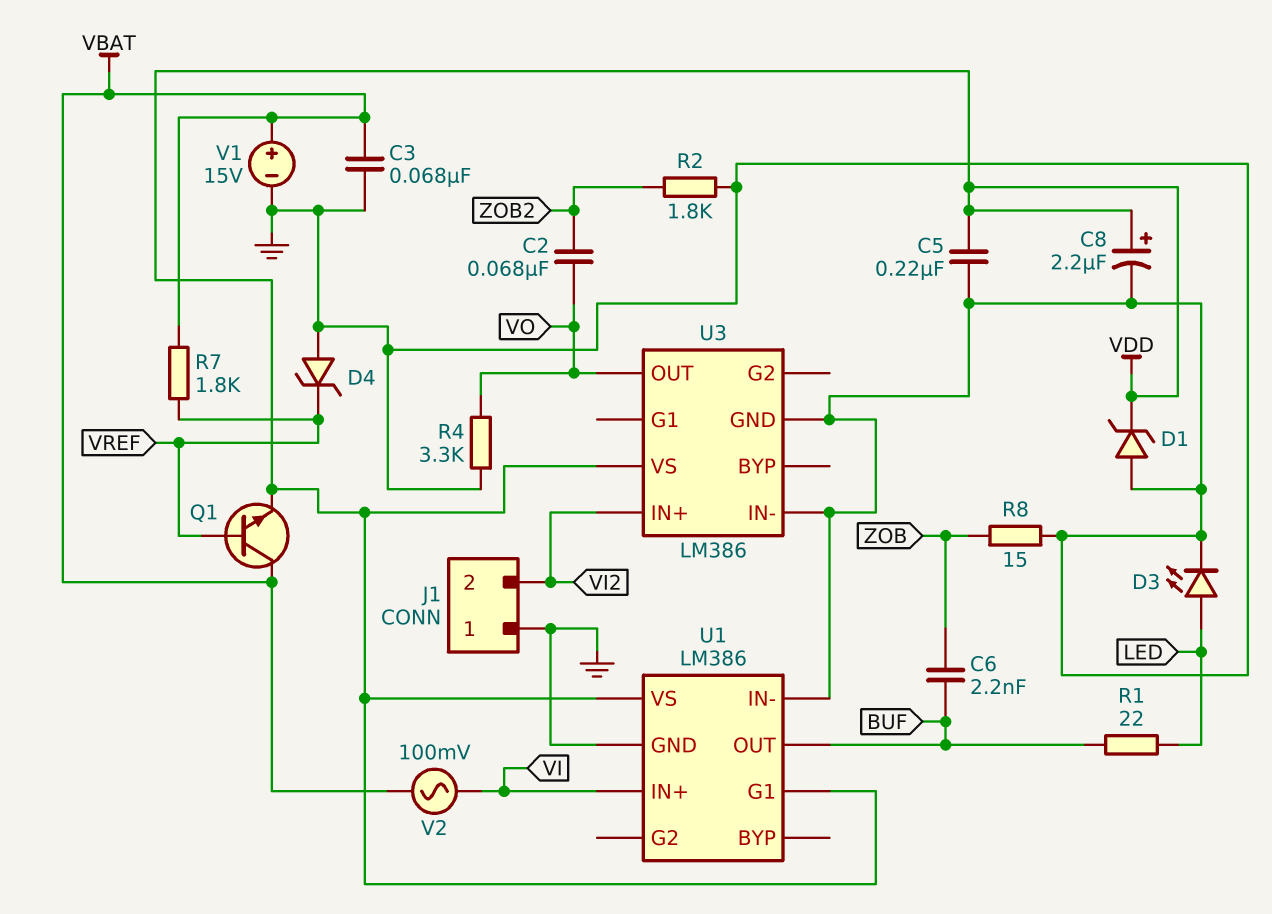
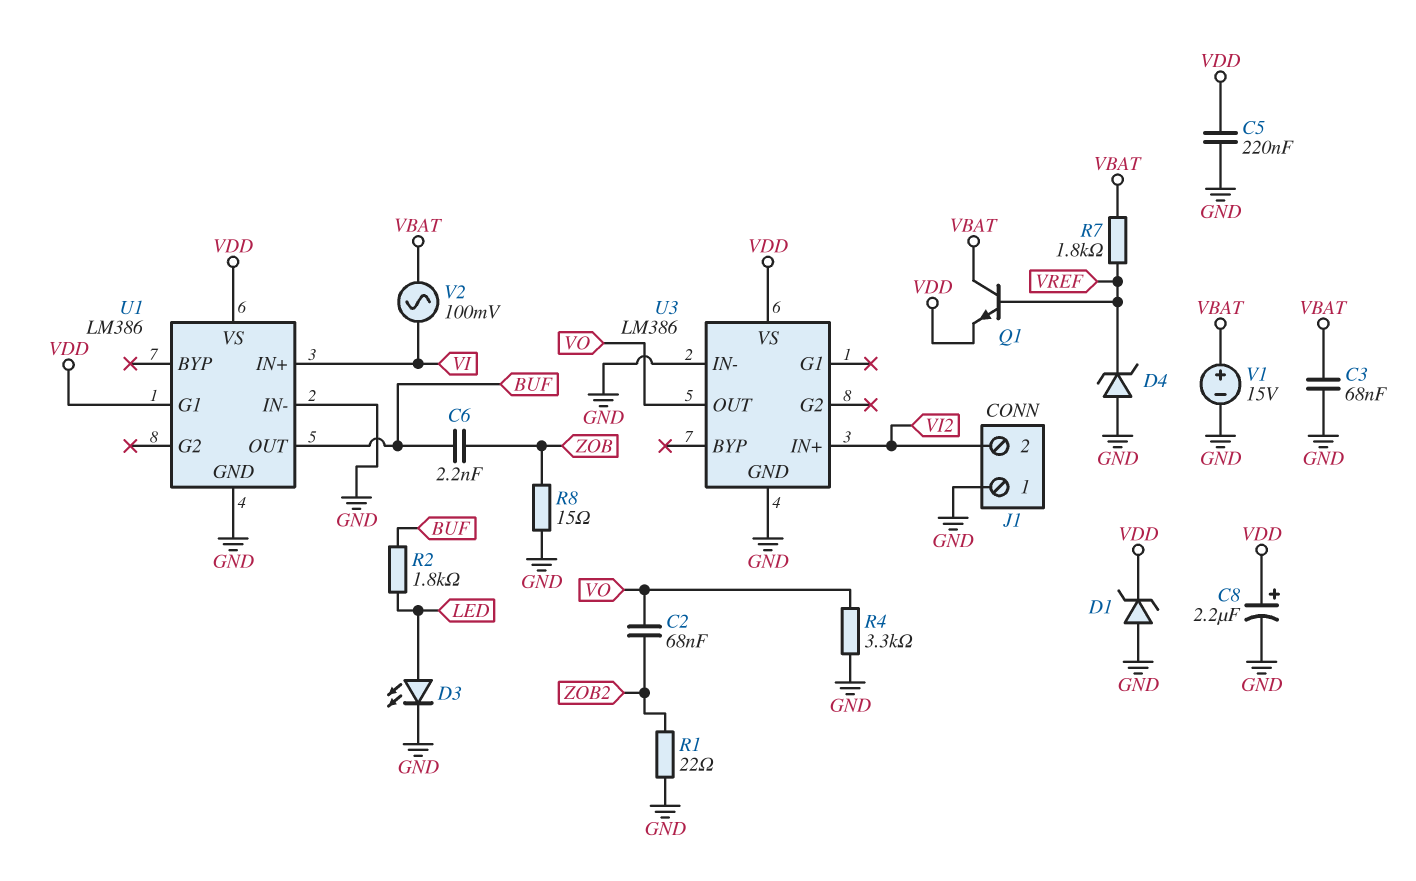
R1: 22 (BUF, LED) -> 22 (GND, ZOB2)
R2: 1.8k (GND, ZOB2) -> 1.8k (BUF, LED)

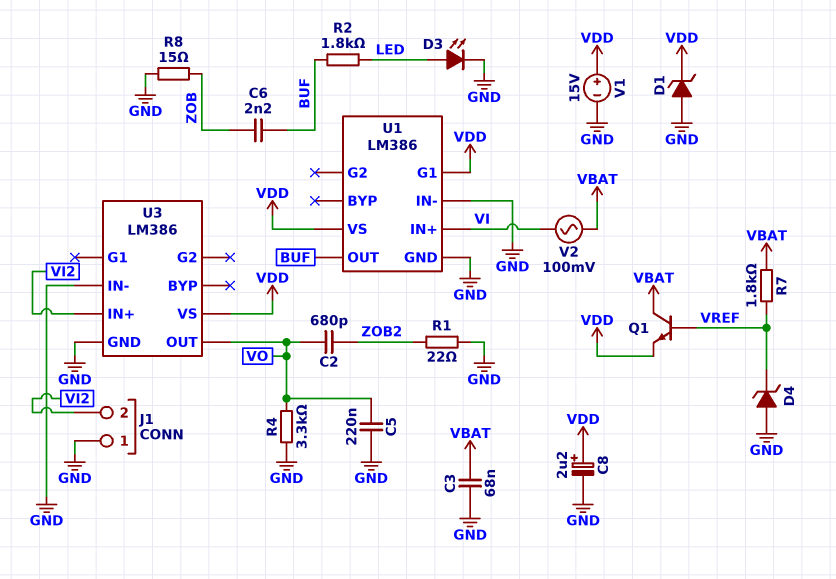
C2: 68nF (VO, ZOB2) -> 680pF (VO, ZOB2)
C5: 220nF (GND, VDD) -> 220nF (GND, VO)
V1: 15V (plus VBAT, minus GND) -> 15V (plus VDD, minus GND)

